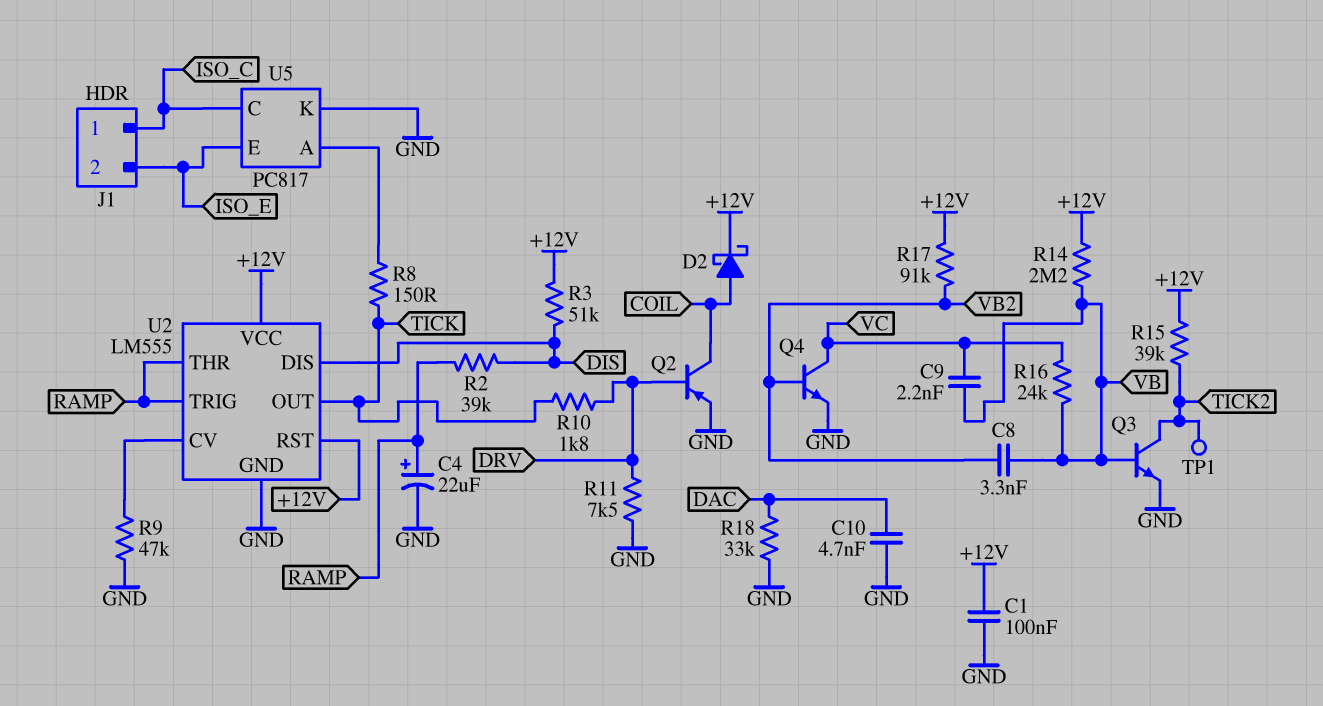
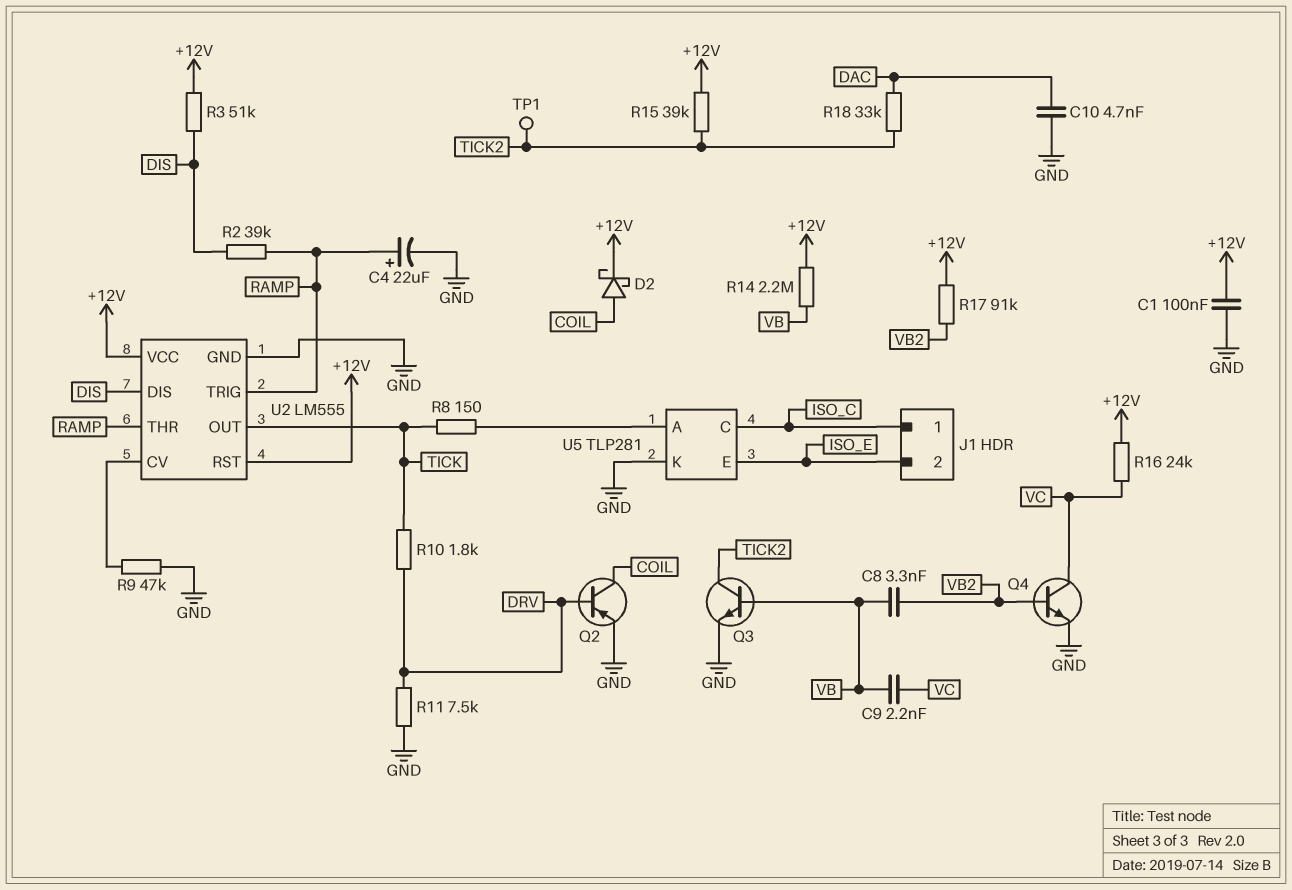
R16: 24k (VB, VC) -> 24k (+12V, VC)
R18: 33k (DAC, GND) -> 33k (DAC, TICK2)
U5: PC817 -> TLP281

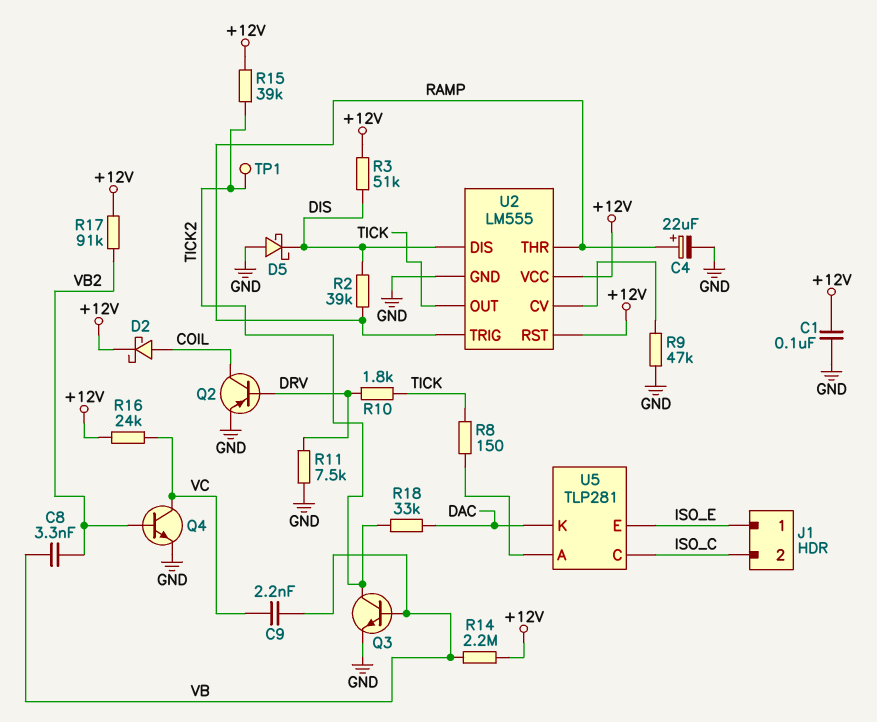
C10: 4.7nF (DAC, GND) -> none
D5: none -> schottky (A GND, K DIS)
J1 pin 1: ISO_C -> ISO_E
J1 pin 2: ISO_E -> ISO_C
U5 pin K: GND -> DAC

